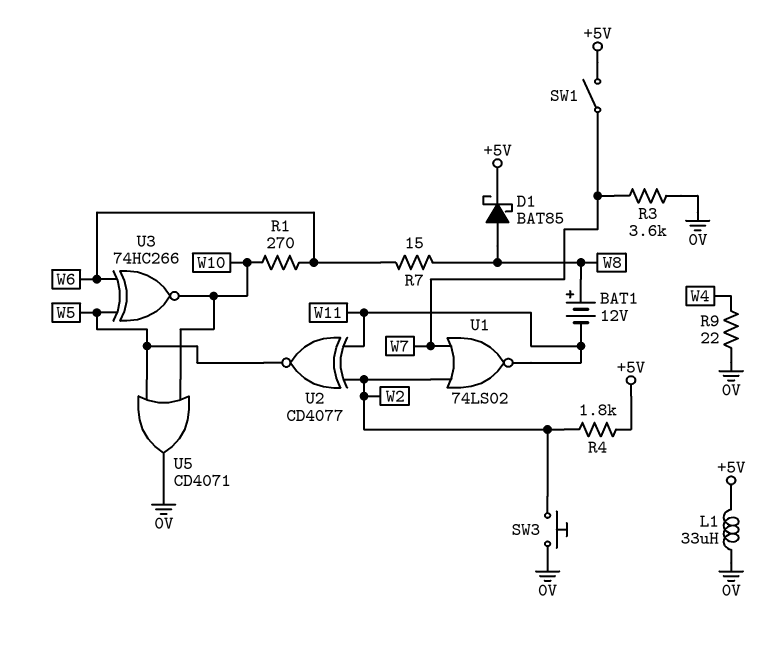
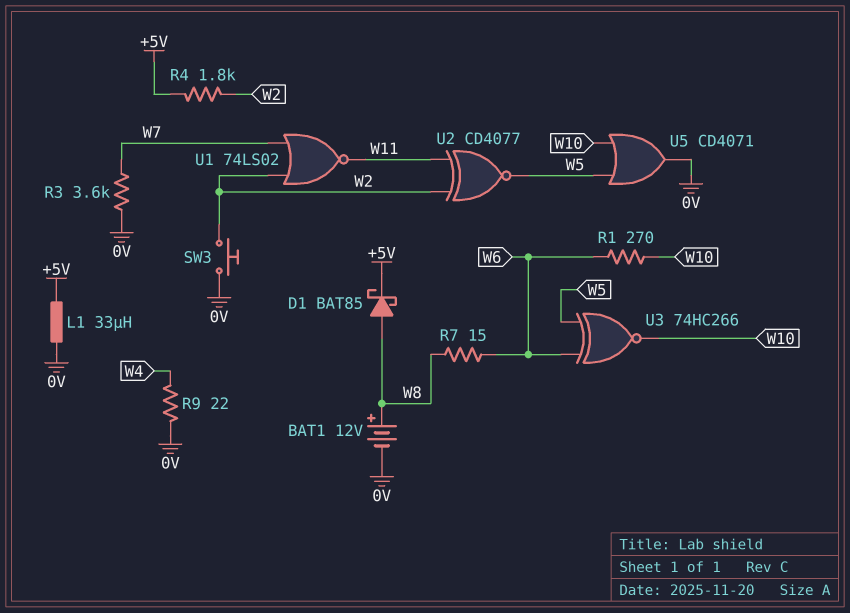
BAT1: 12V (plus W8, minus W11) -> 12V (plus W8, minus 0V)
SW1: switch (+5V, W7) -> none

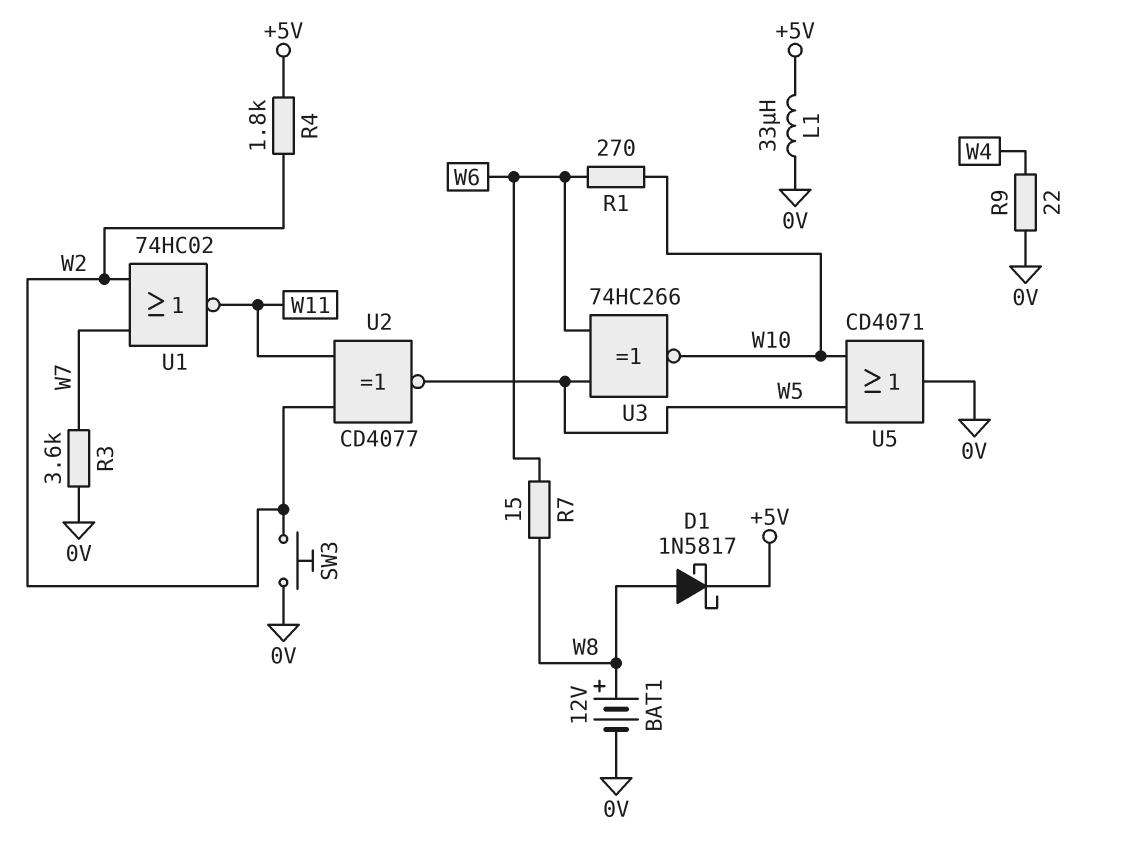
D1: schottky BAT85 (A W8, K +5V) -> schottky 1N5817 (A W8, K +5V)
U1: NOR 74LS02 (in W2, in W7, out W11) -> NOR 74HC02 (in W2, in W7, out W11)

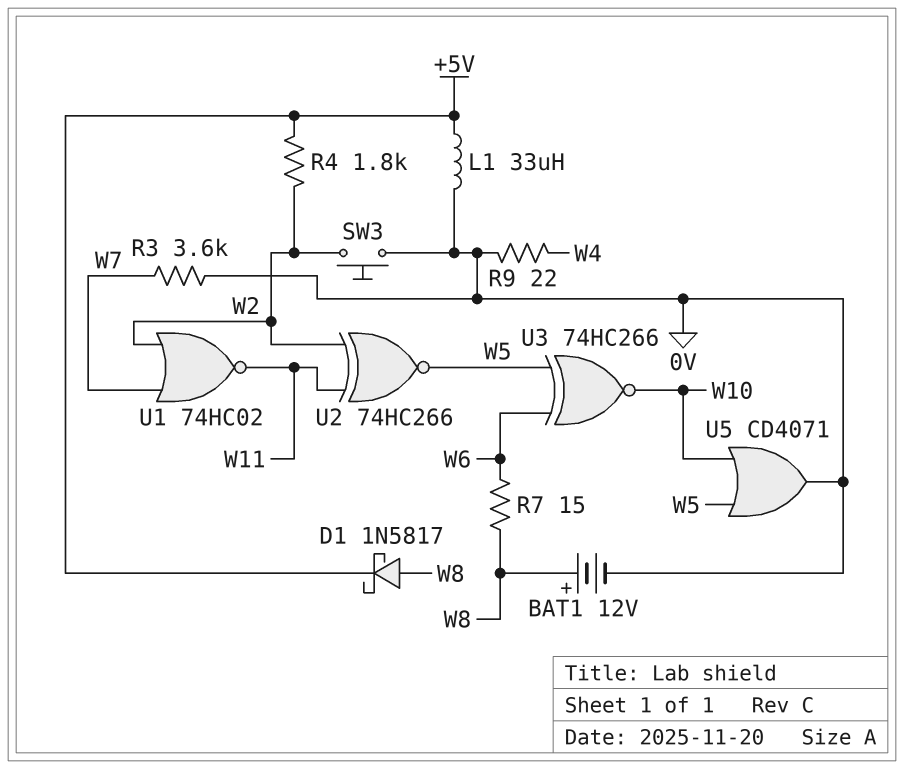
R1: 270 (W6, W10) -> none
U2: XNOR CD4077 (in W2, in W11, out W5) -> XNOR 74HC266 (in W2, in W11, out W5)

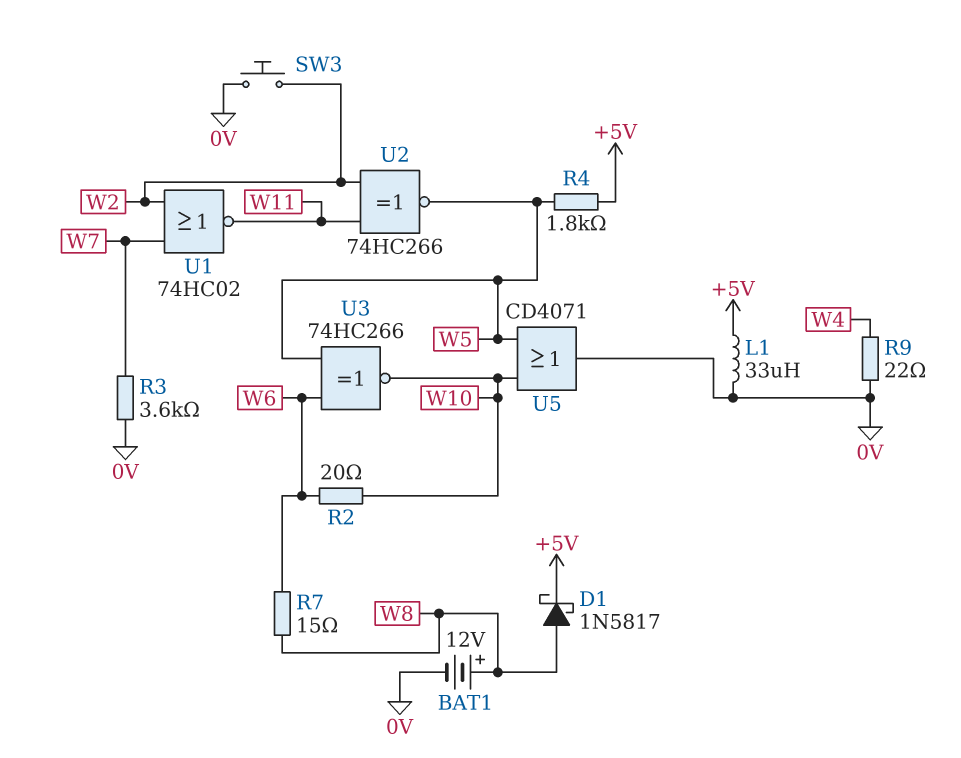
R2: none -> 20 (W6, W10)
R4: 1.8k (+5V, W2) -> 1.8k (+5V, W5)

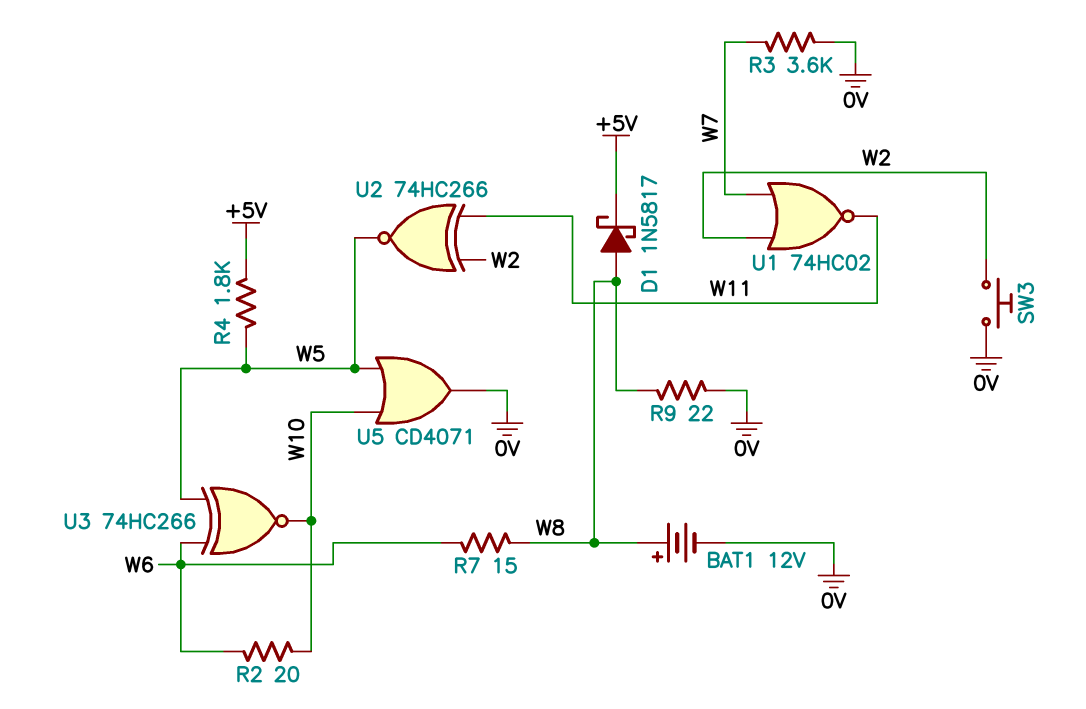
L1: 33uH (+5V, 0V) -> none
R9: 22 (0V, W4) -> 22 (0V, W8)

